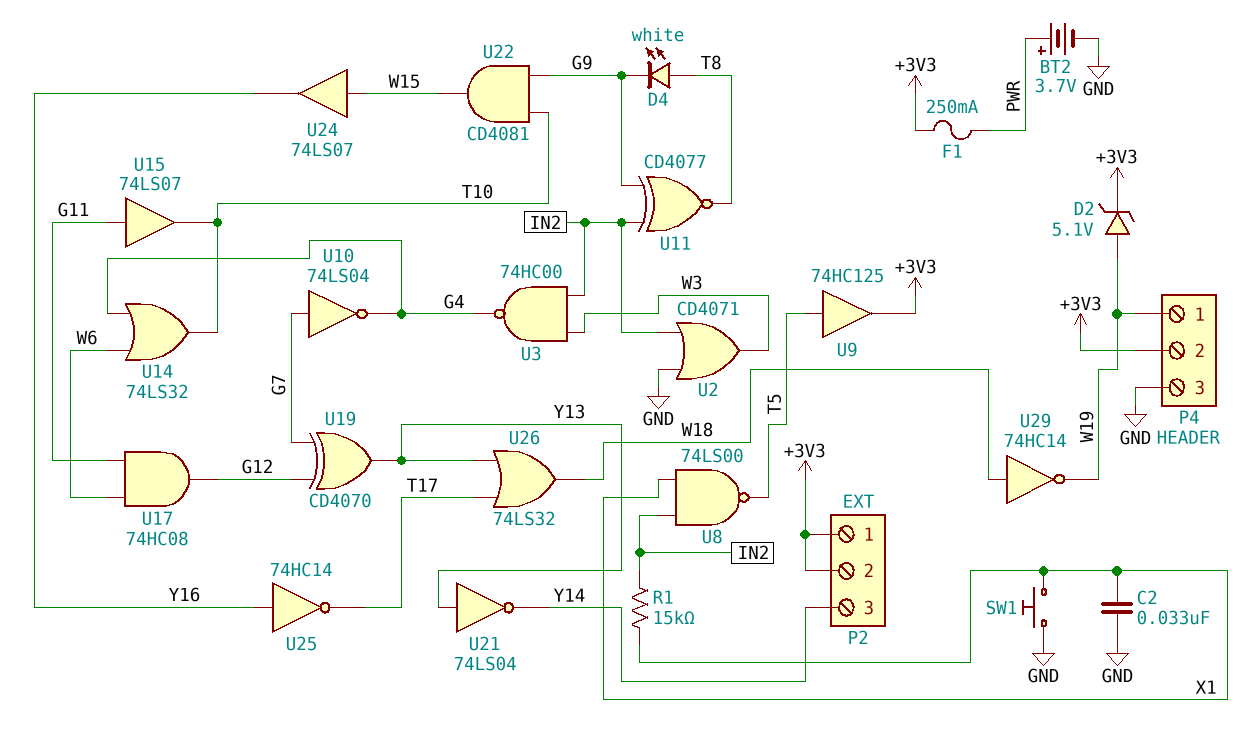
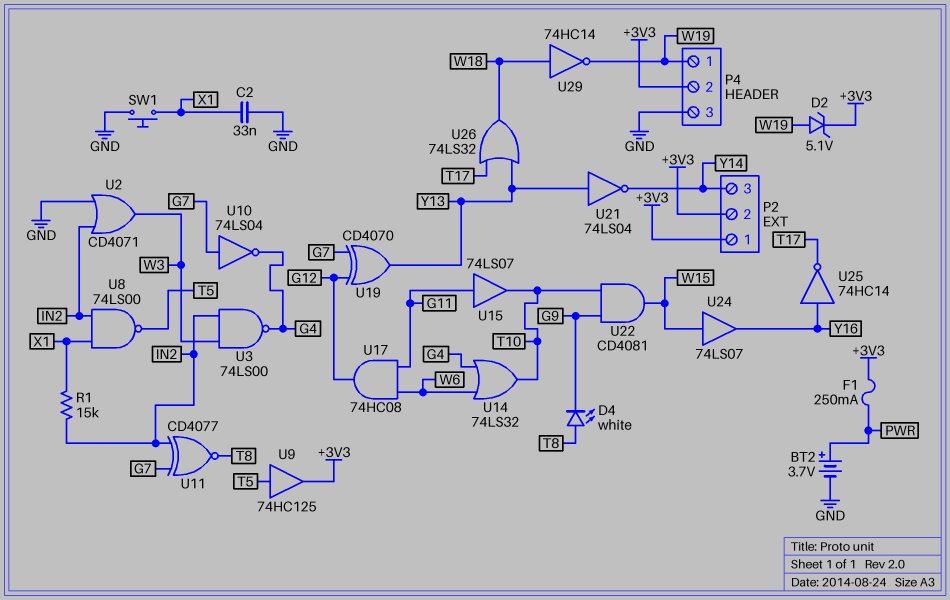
U3: NAND 74HC00 (in IN2, in W3, out G4) -> NAND 74LS00 (in IN2, in W3, out G4)
U11: XNOR CD4077 (in G9, in IN2, out T8) -> XNOR CD4077 (in G7, in IN2, out T8)

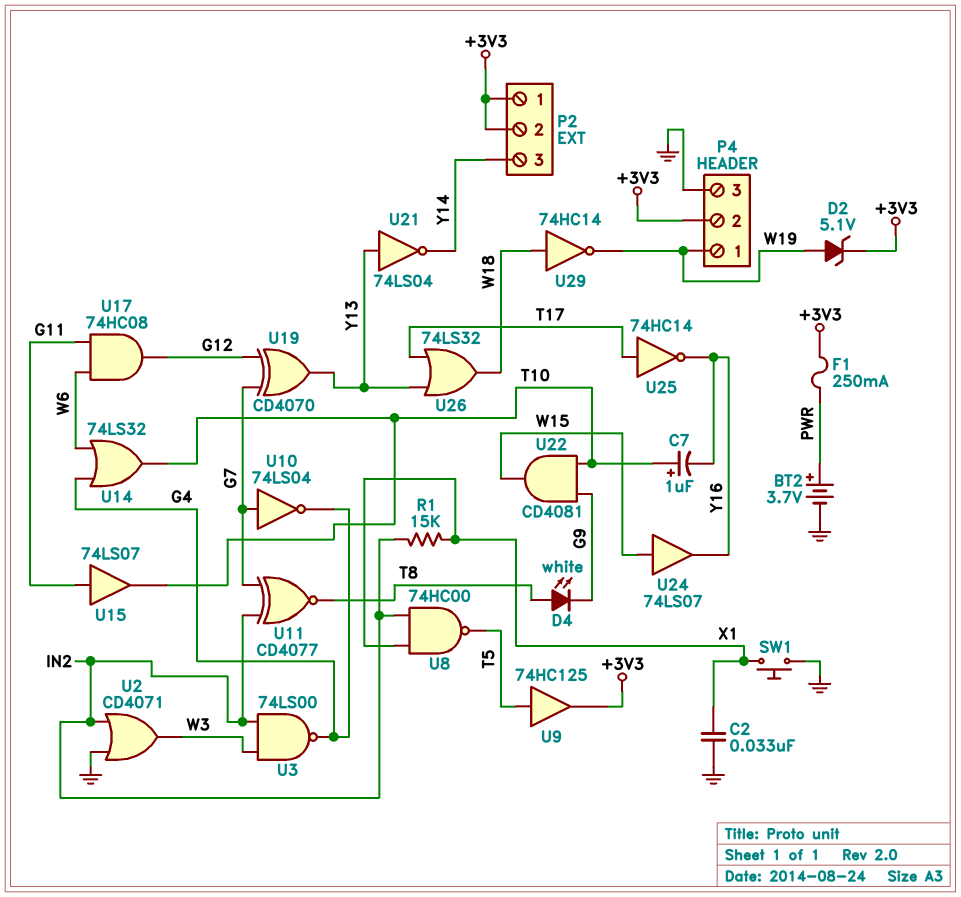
C7: none -> 1uF (plus T10, minus Y16)
U8: NAND 74LS00 (in IN2, in X1, out T5) -> NAND 74HC00 (in IN2, in X1, out T5)
U25: NOT 74HC14 (in Y16, out T17) -> NOT 74HC14 (in T17, out Y16)

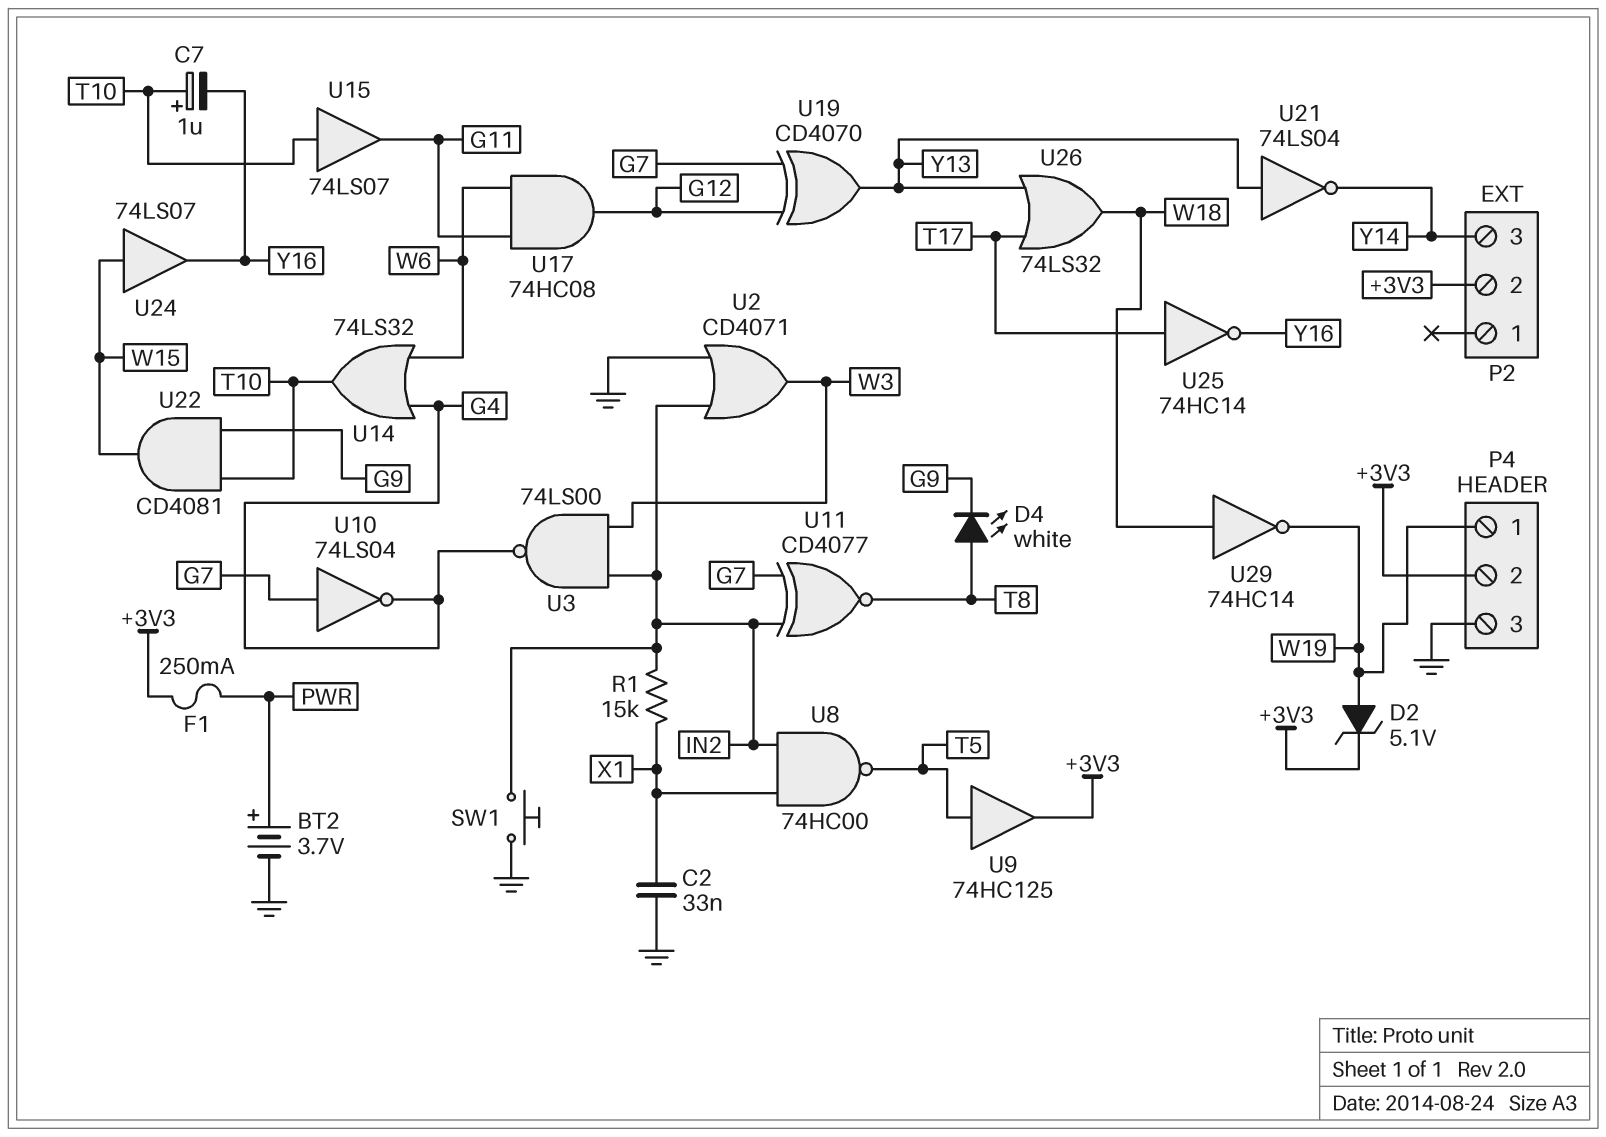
P2 pin 1: +3V3 -> none
SW1: button (GND, X1) -> button (GND, IN2)
U15: buffer 74LS07 (in G11, out T10) -> buffer 74LS07 (in T10, out G11)

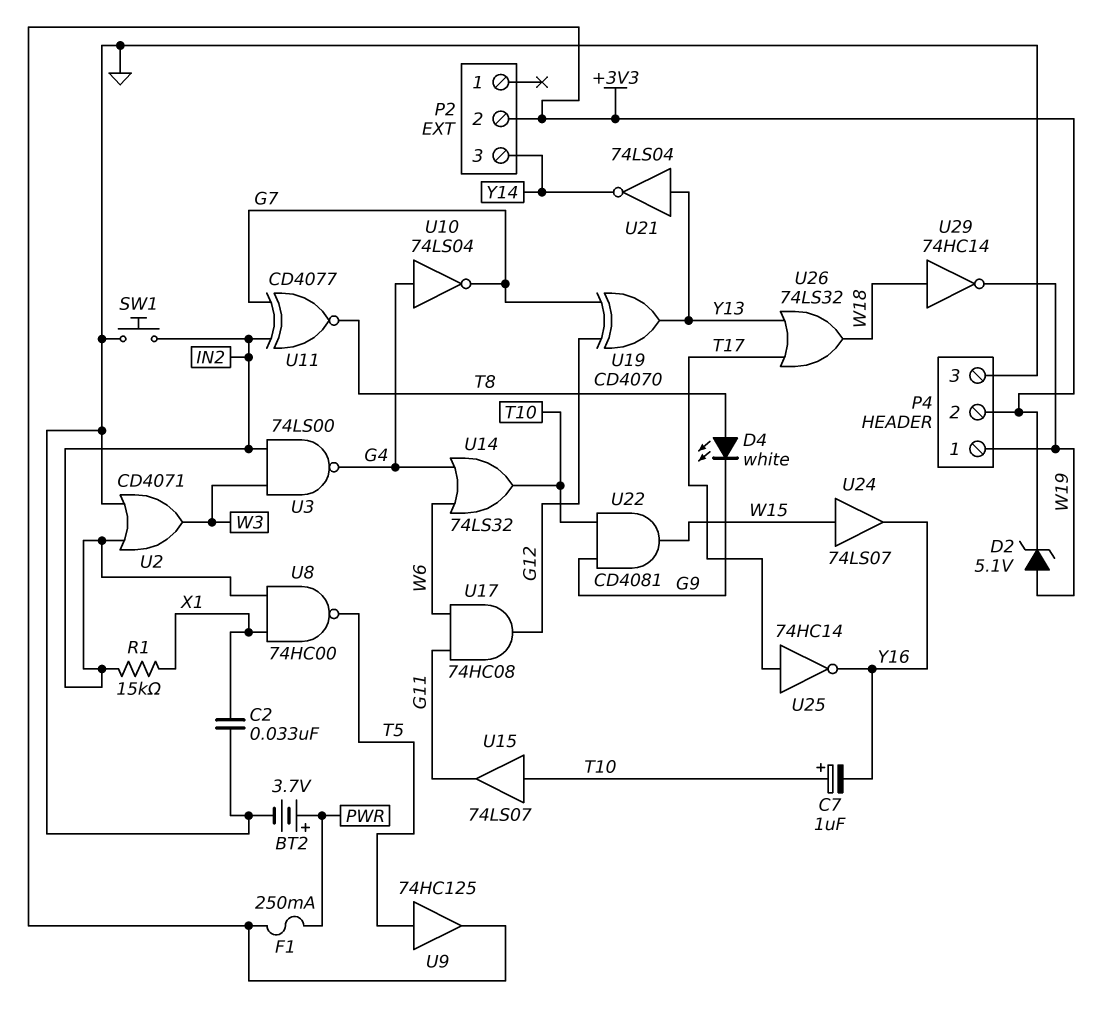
U10: NOT 74LS04 (in G7, out G4) -> NOT 74LS04 (in G4, out G7)

